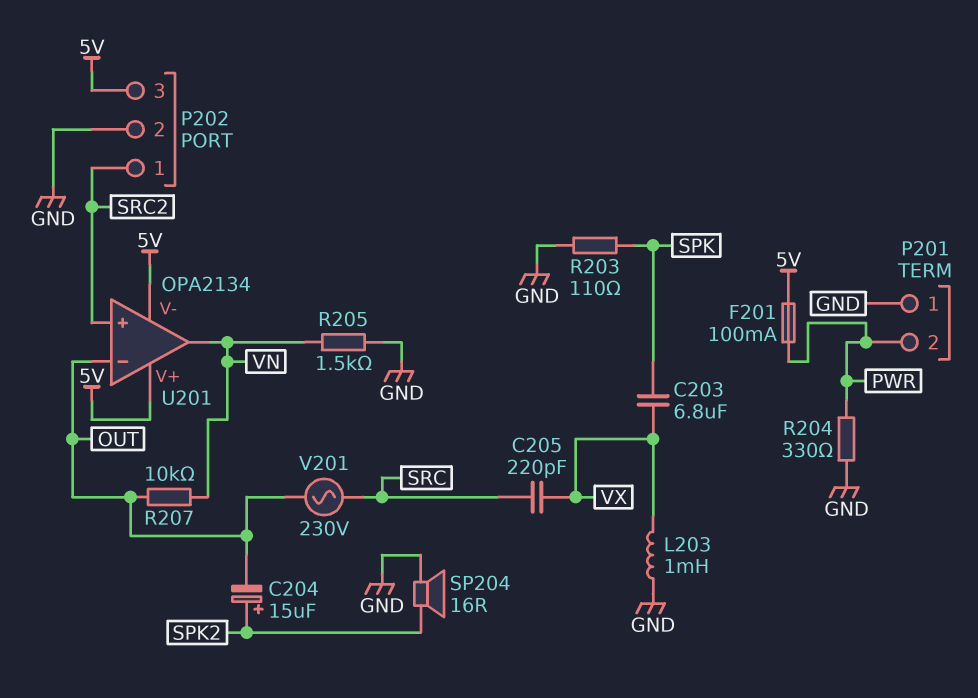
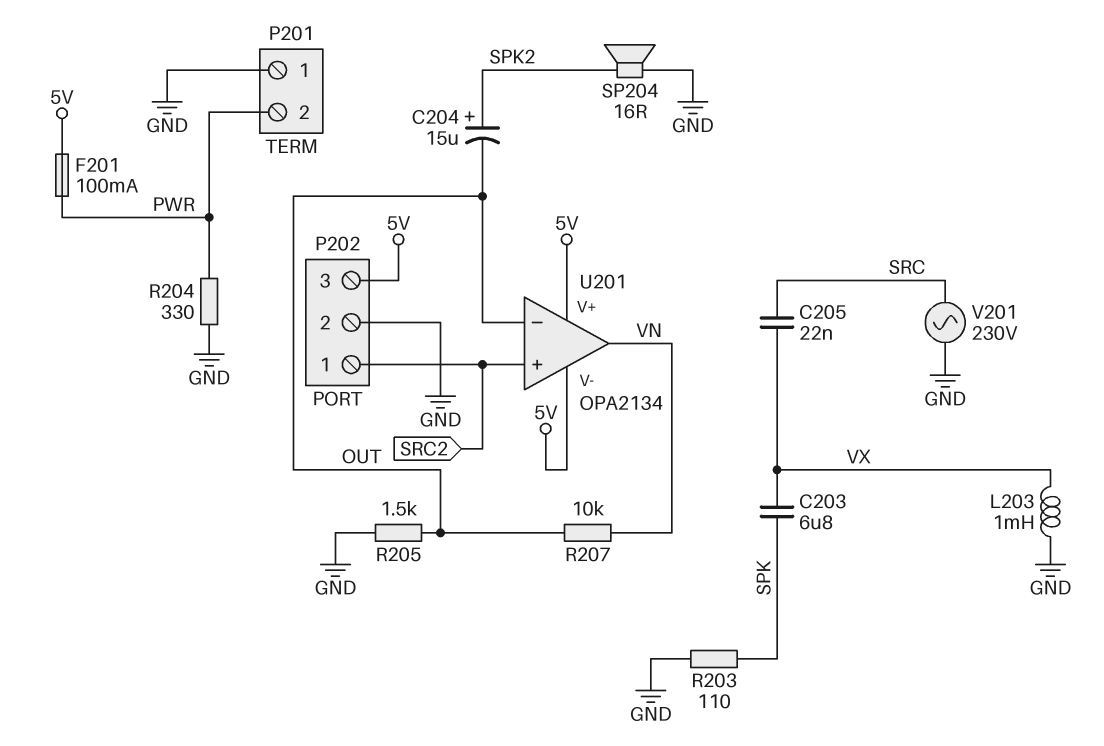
C205: 220pF (SRC, VX) -> 22nF (SRC, VX)
R205: 1.5k (GND, VN) -> 1.5k (GND, OUT)
V201: AC 230V (OUT, SRC) -> AC 230V (GND, SRC)

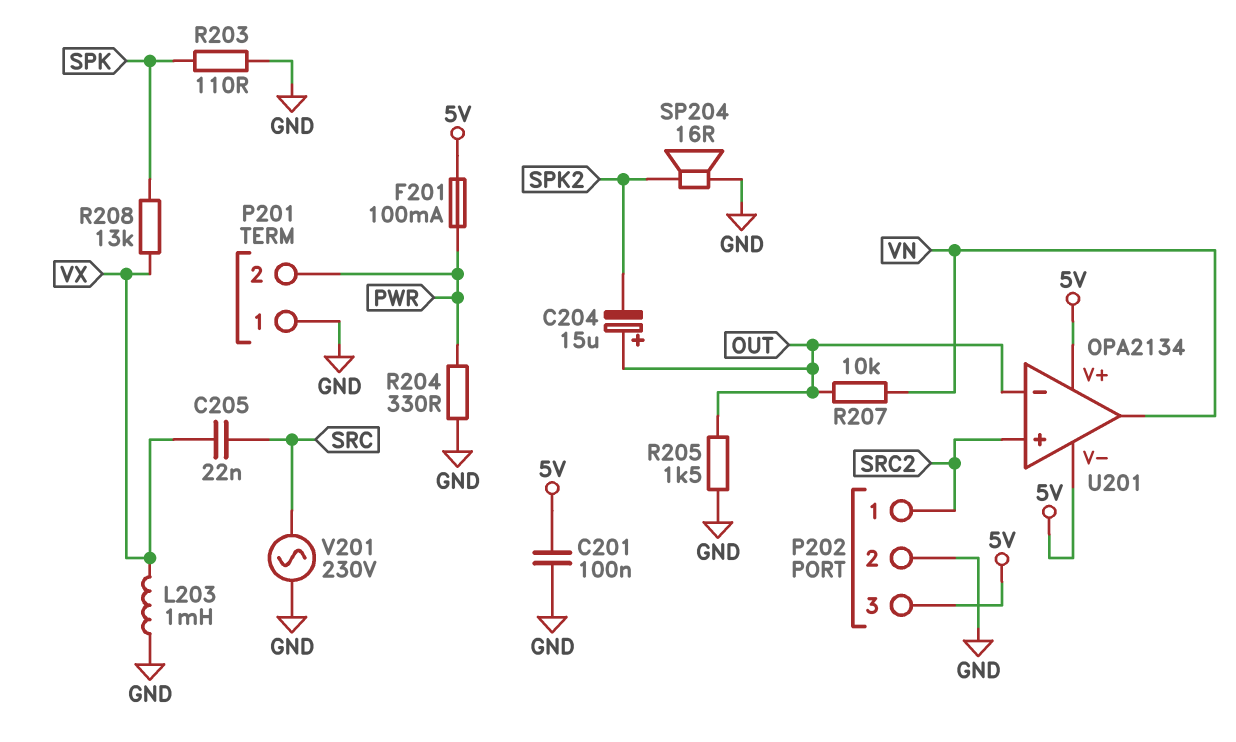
C201: none -> 100nF (5V, GND)
C203: 6.8uF (SPK, VX) -> none
C204: 15uF (plus SPK2, minus OUT) -> 15uF (plus OUT, minus SPK2)
R208: none -> 13k (SPK, VX)

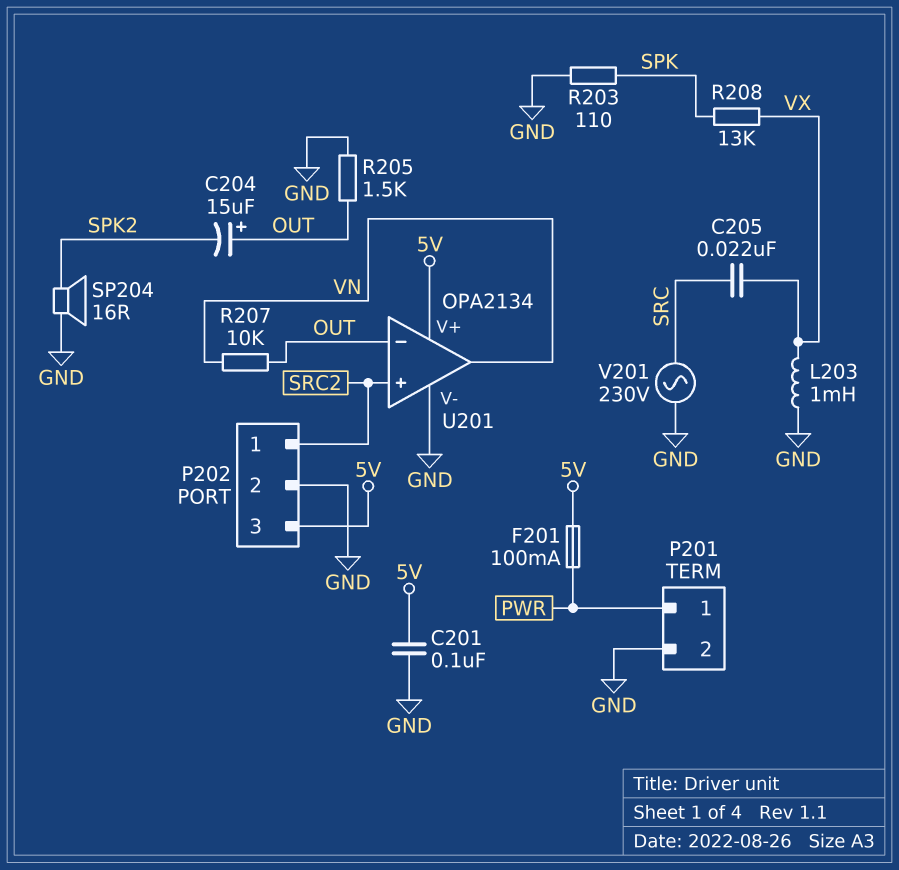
P201 pin 1: GND -> PWR
P201 pin 2: PWR -> GND
R204: 330 (GND, PWR) -> none
U201 pin V-: 5V -> GND

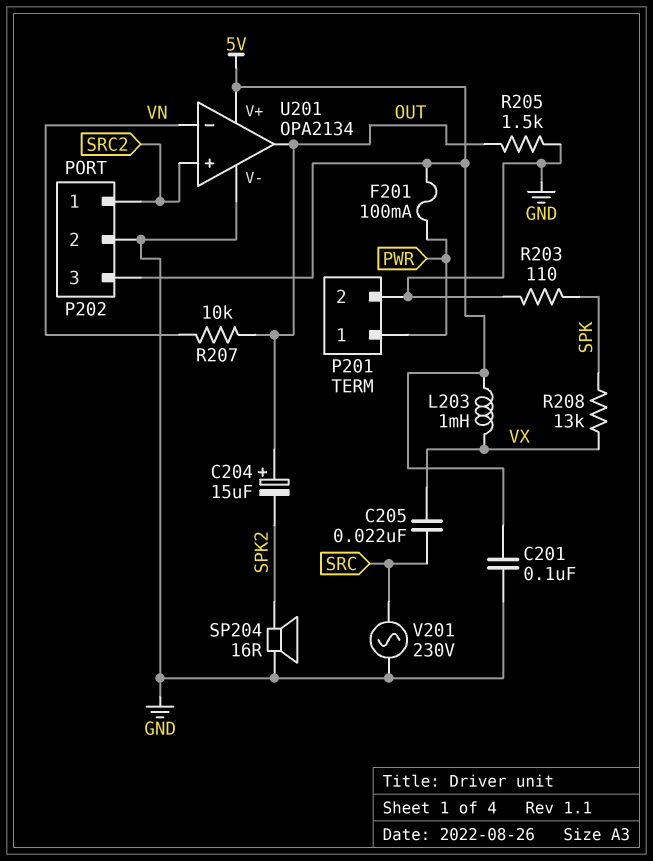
L203: 1mH (GND, VX) -> 1mH (5V, VX)
U201 pin in-: OUT -> VN
U201 pin out: VN -> OUT

